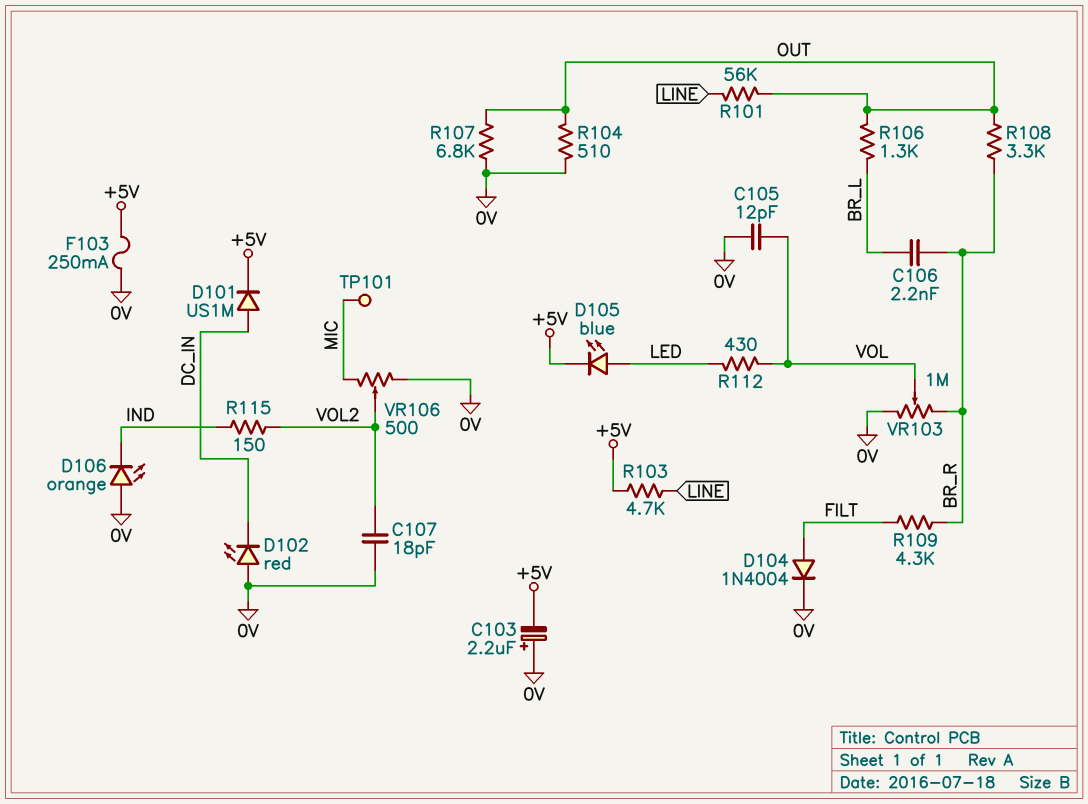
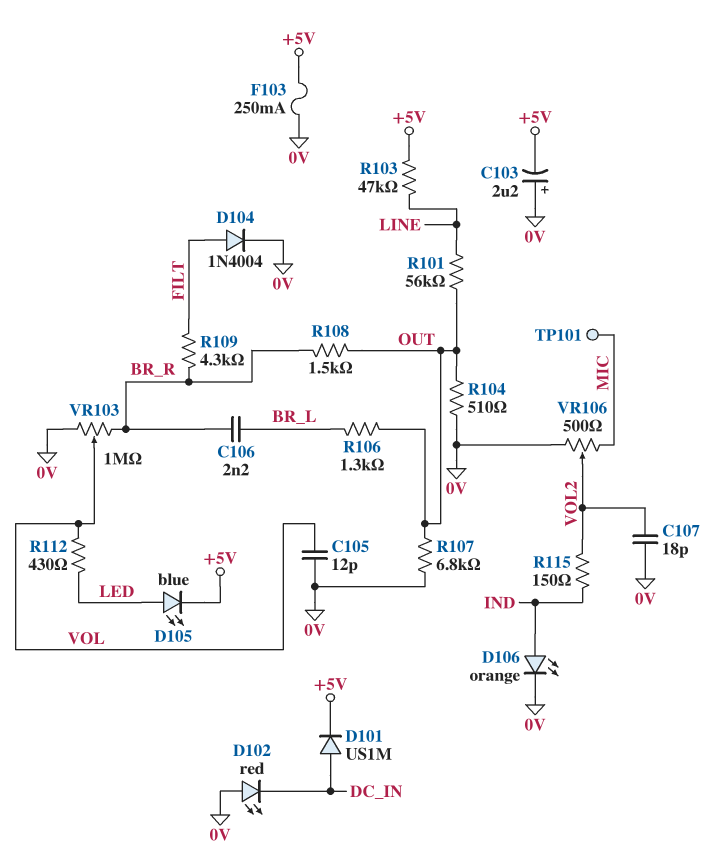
D106: LED orange (A 0V, K IND) -> LED orange (A IND, K 0V)
R103: 4.7k (+5V, LINE) -> 47k (+5V, LINE)
R108: 3.3k (BR_R, OUT) -> 1.5k (BR_R, OUT)

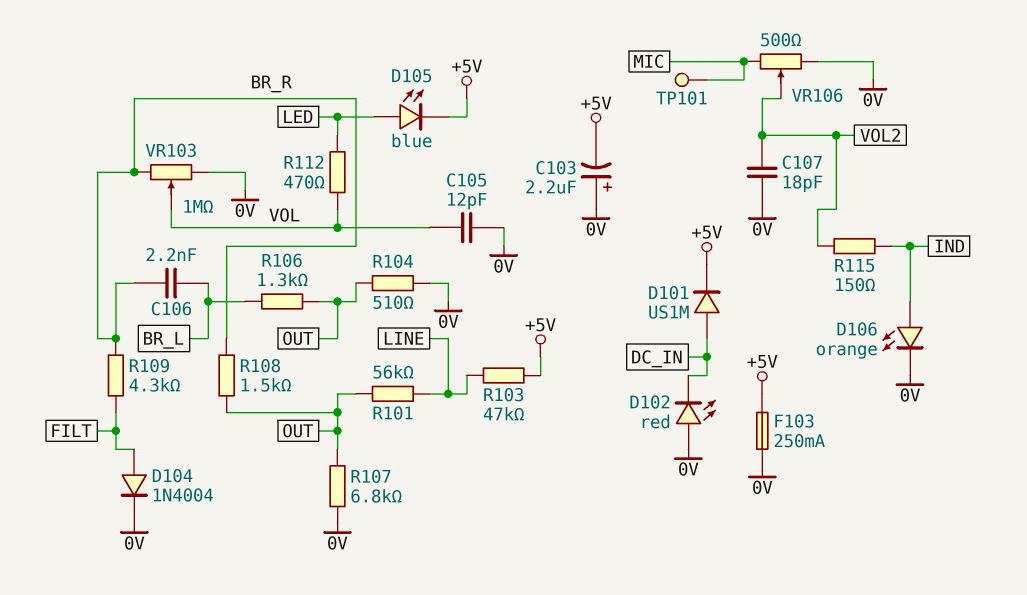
R112: 430 (LED, VOL) -> 470 (LED, VOL)

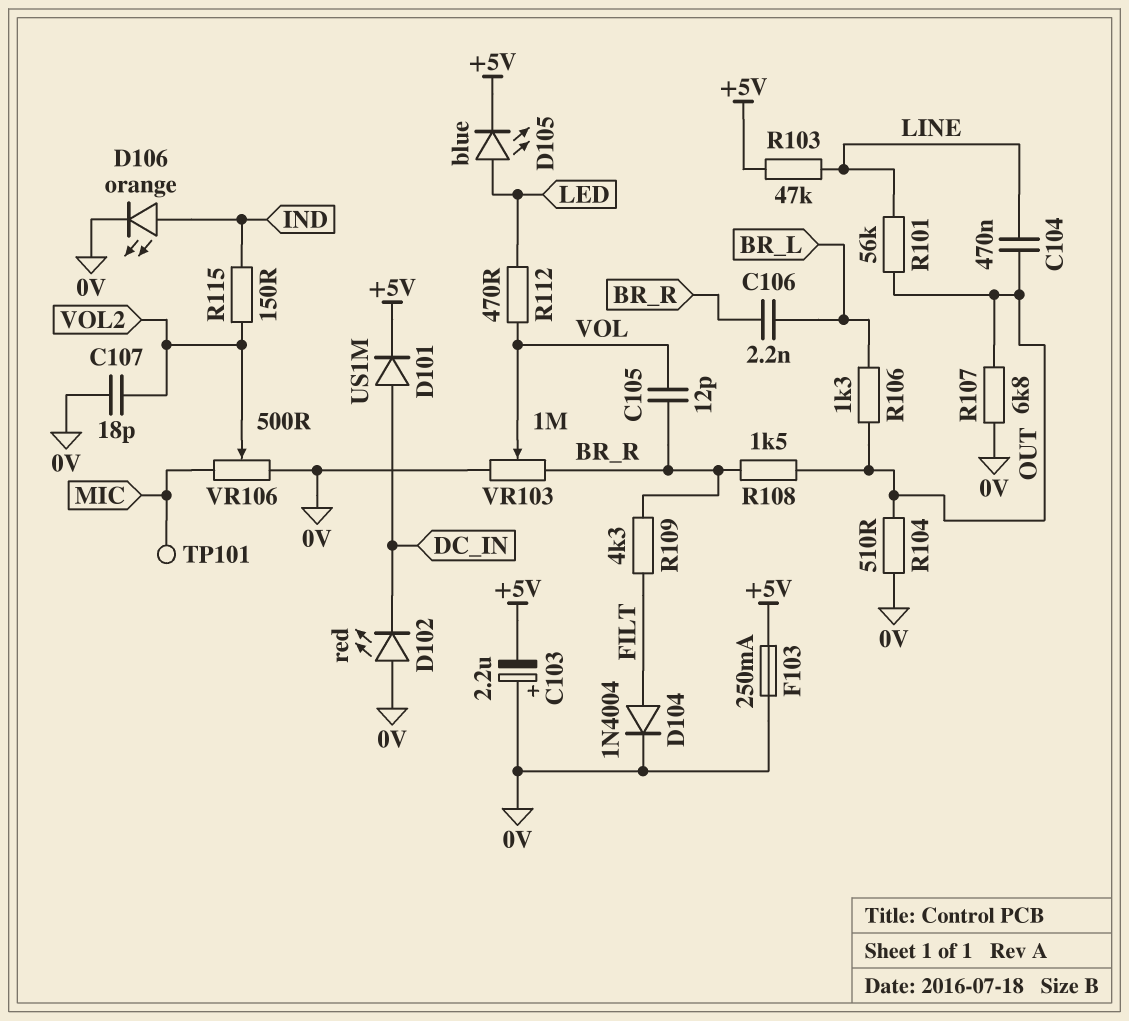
C104: none -> 470nF (LINE, OUT)
C105: 12pF (0V, VOL) -> 12pF (BR_R, VOL)

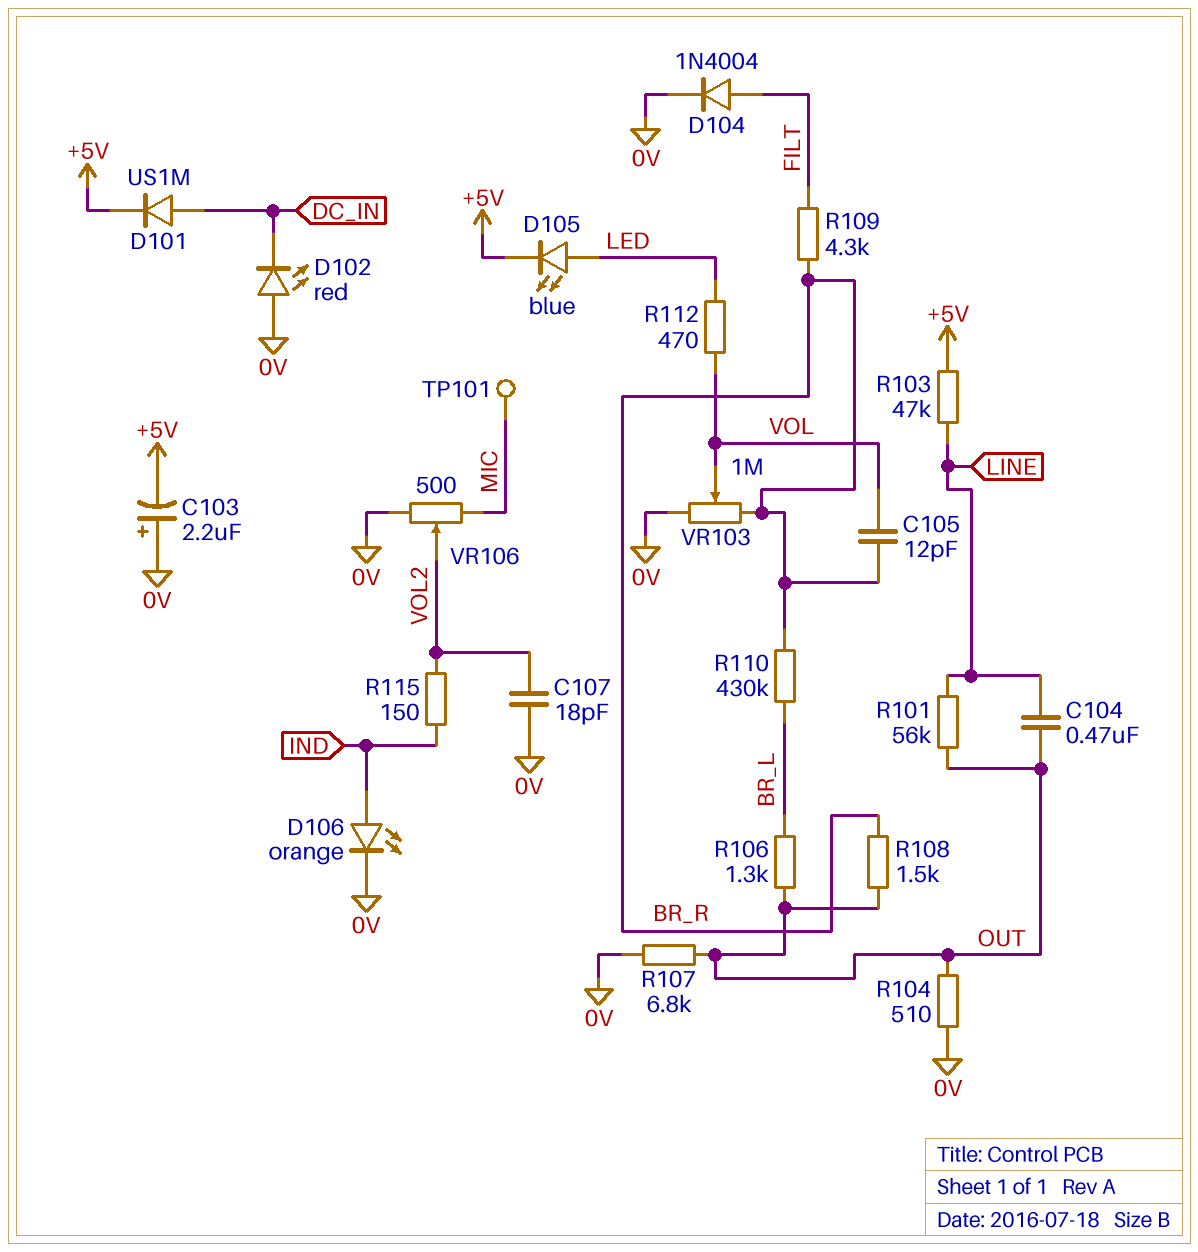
C106: 2.2nF (BR_L, BR_R) -> none
F103: 250mA (+5V, 0V) -> none
R110: none -> 430k (BR_L, BR_R)

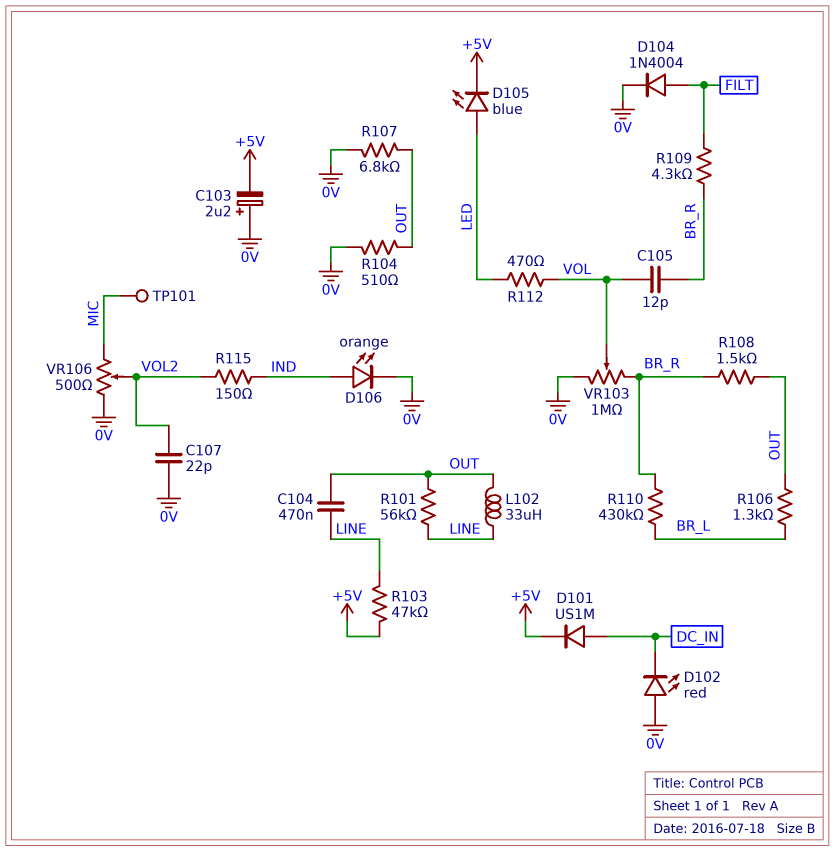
C107: 18pF (0V, VOL2) -> 22pF (0V, VOL2)
L102: none -> 33uH (LINE, OUT)

